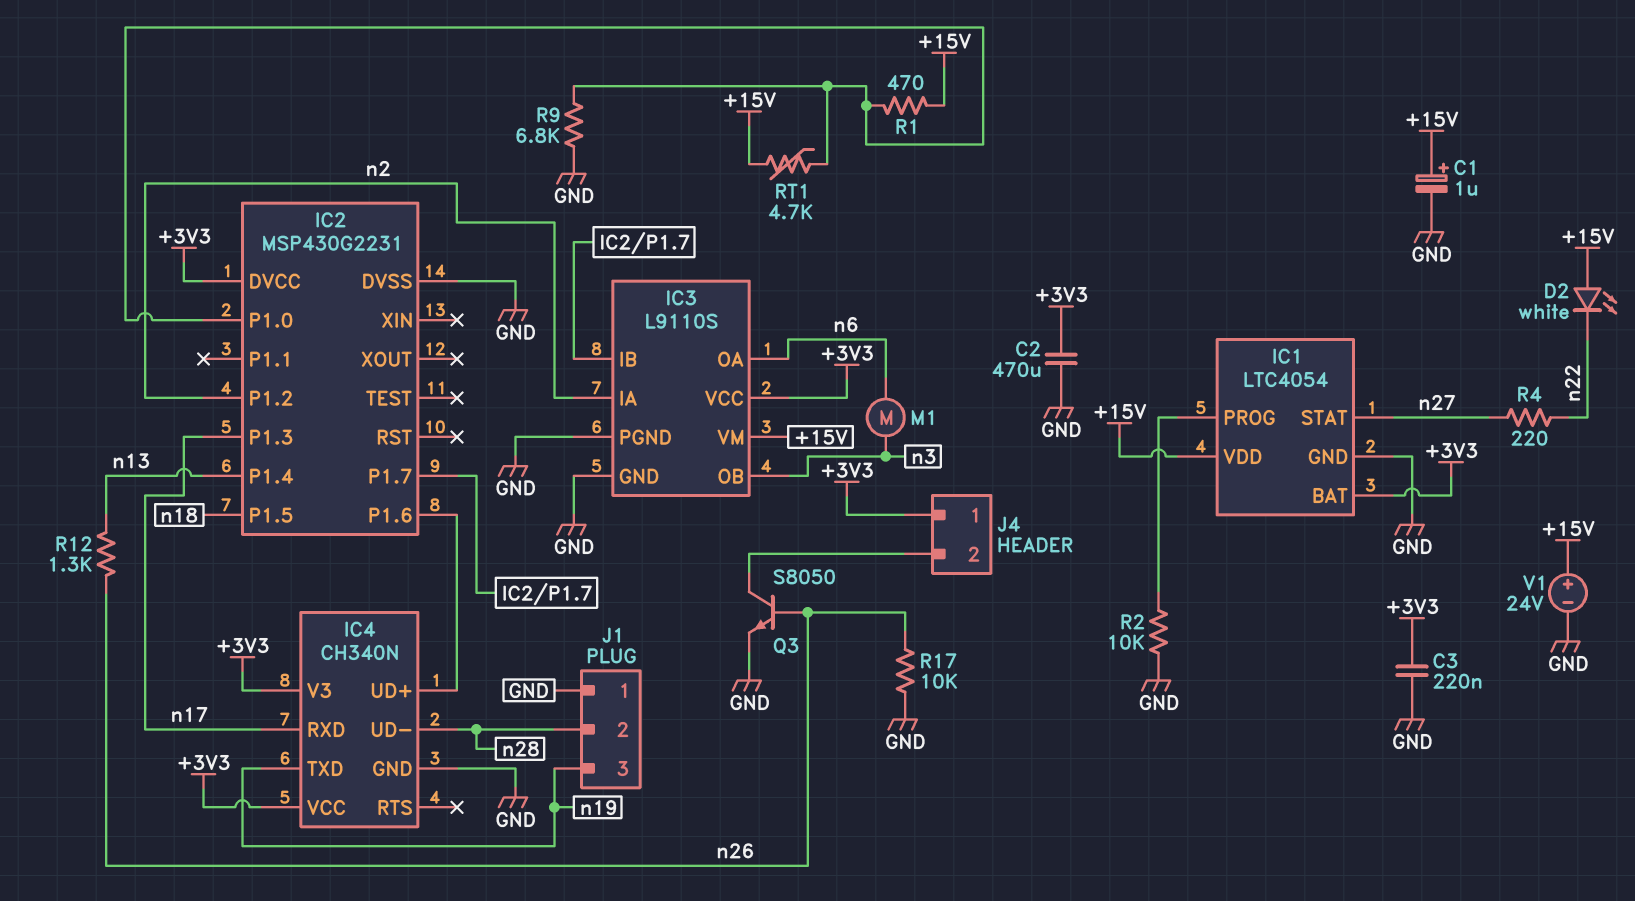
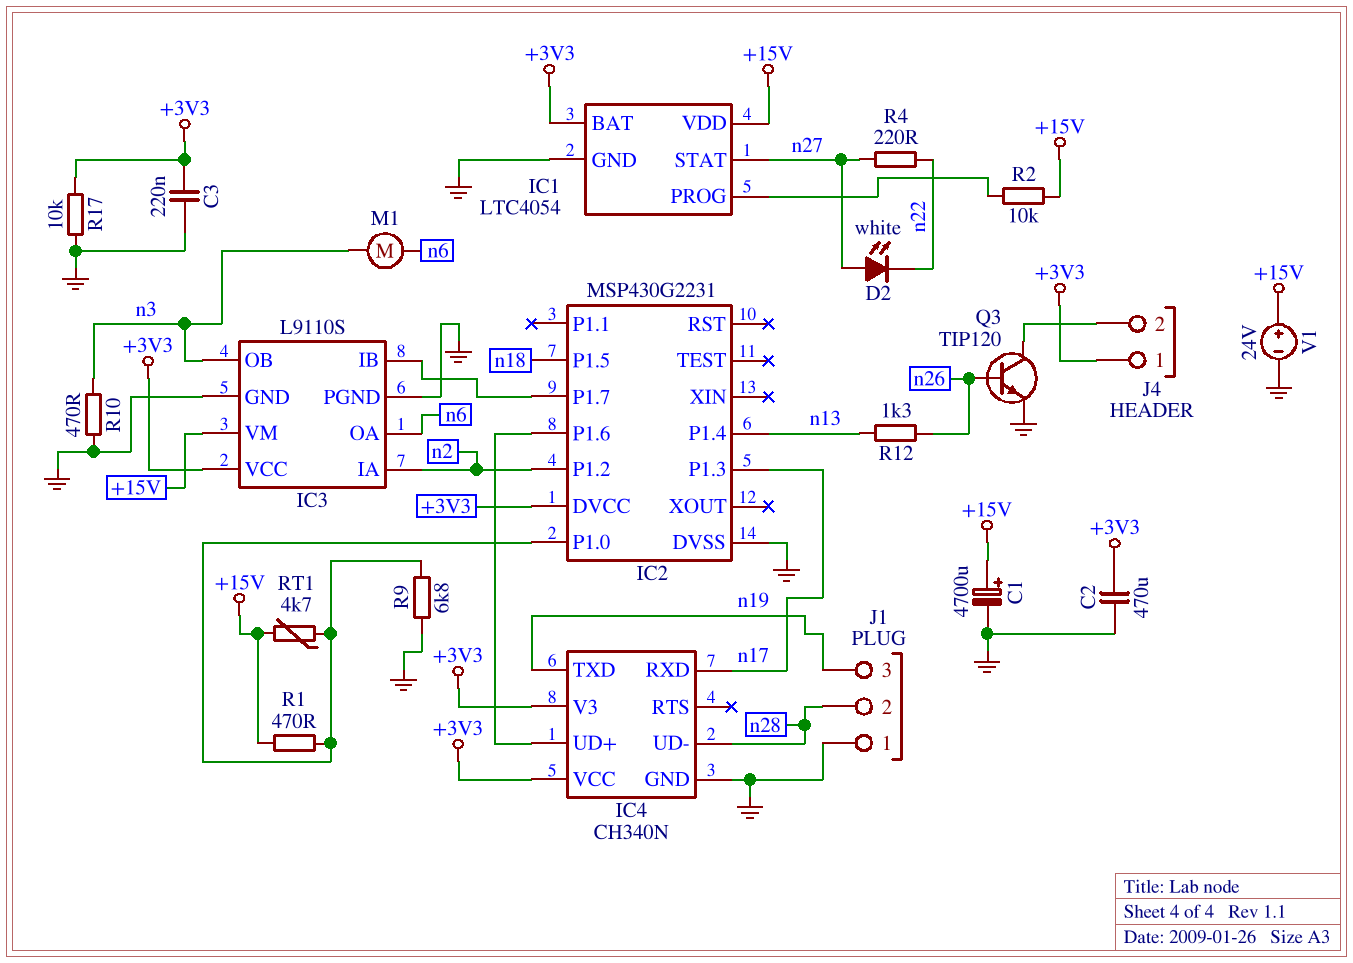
C1: 1uF (plus +15V, minus GND) -> 4700uF (plus +15V, minus GND)
D2: LED white (A +15V, K n22) -> LED white (A n27, K n22)
Q3: NPN S8050 (B n26, C J4/2, E GND) -> NPN TIP120 (B n26, C J4/2, E GND)
R2: 10k (GND, IC1/PROG) -> 10k (+15V, IC1/PROG)
R10: none -> 470 (GND, n3)
R17: 10k (GND, n26) -> 10k (+3V3, GND)

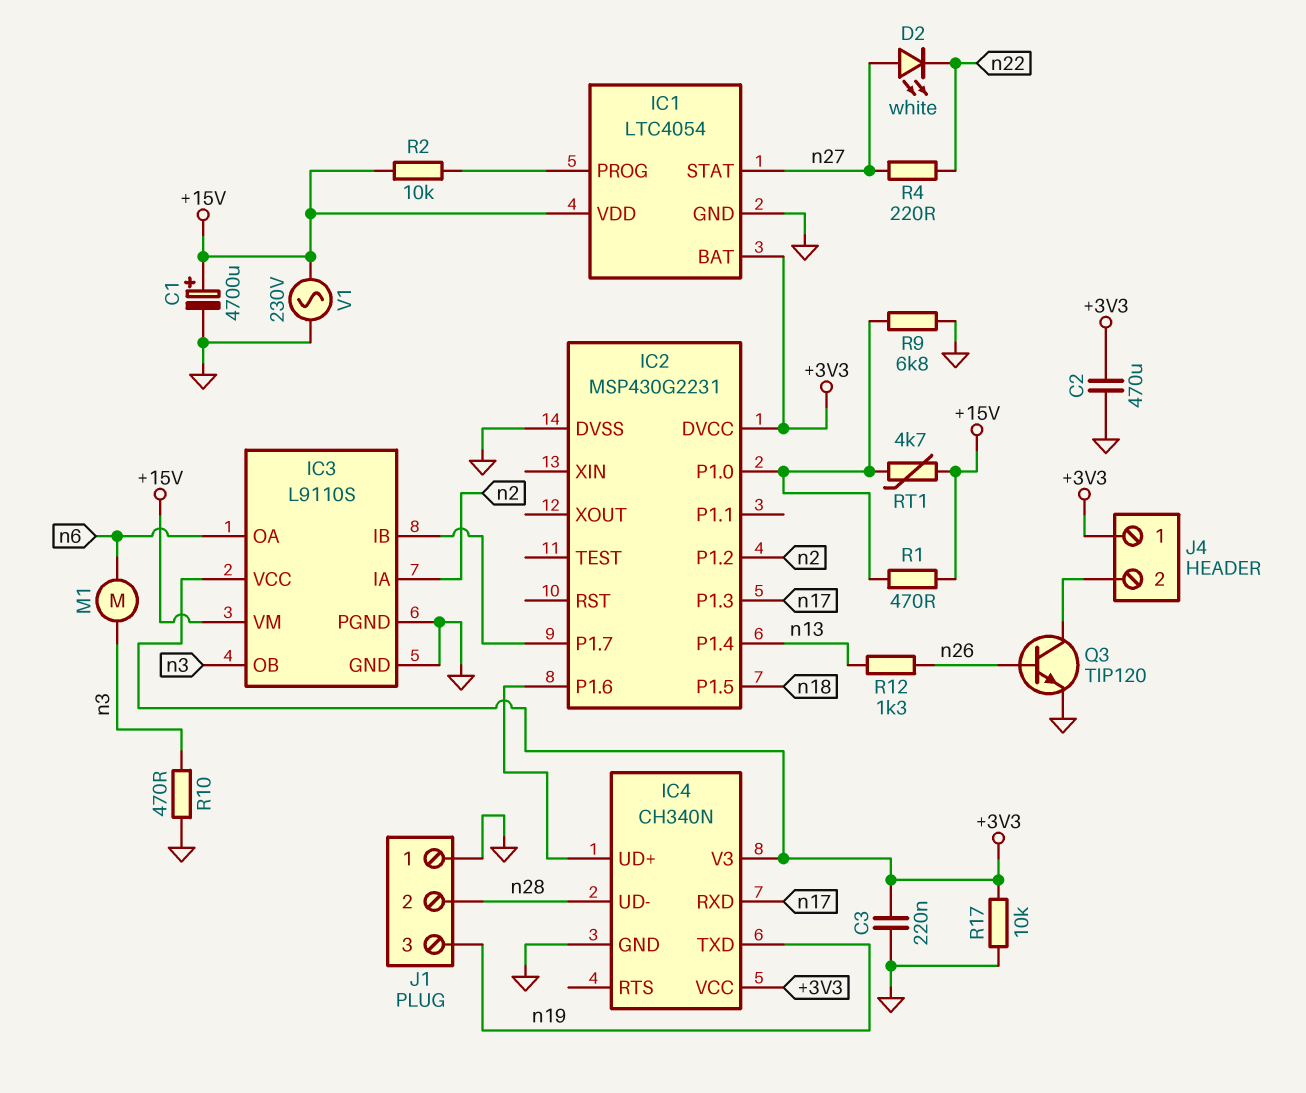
V1: 24V (plus +15V, minus GND) -> AC 230V (+15V, GND)

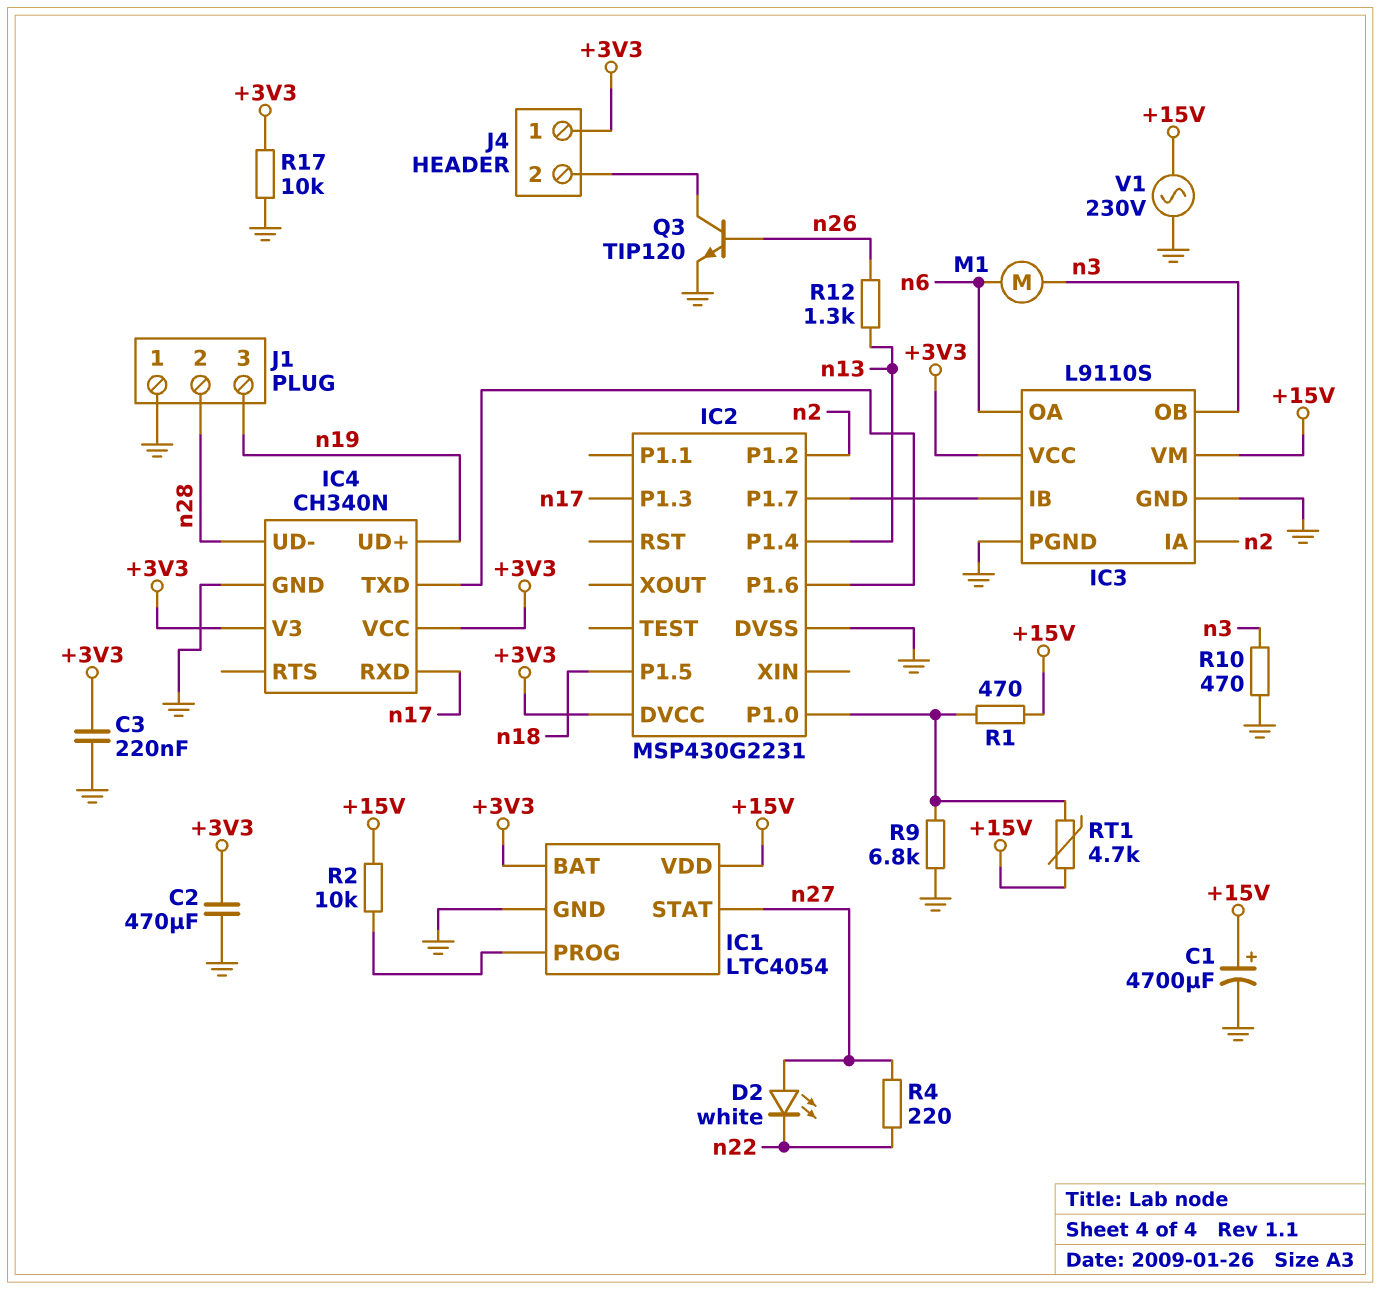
IC4 pin TXD: n19 -> IC2/P1.6
IC4 pin UD+: IC2/P1.6 -> n19

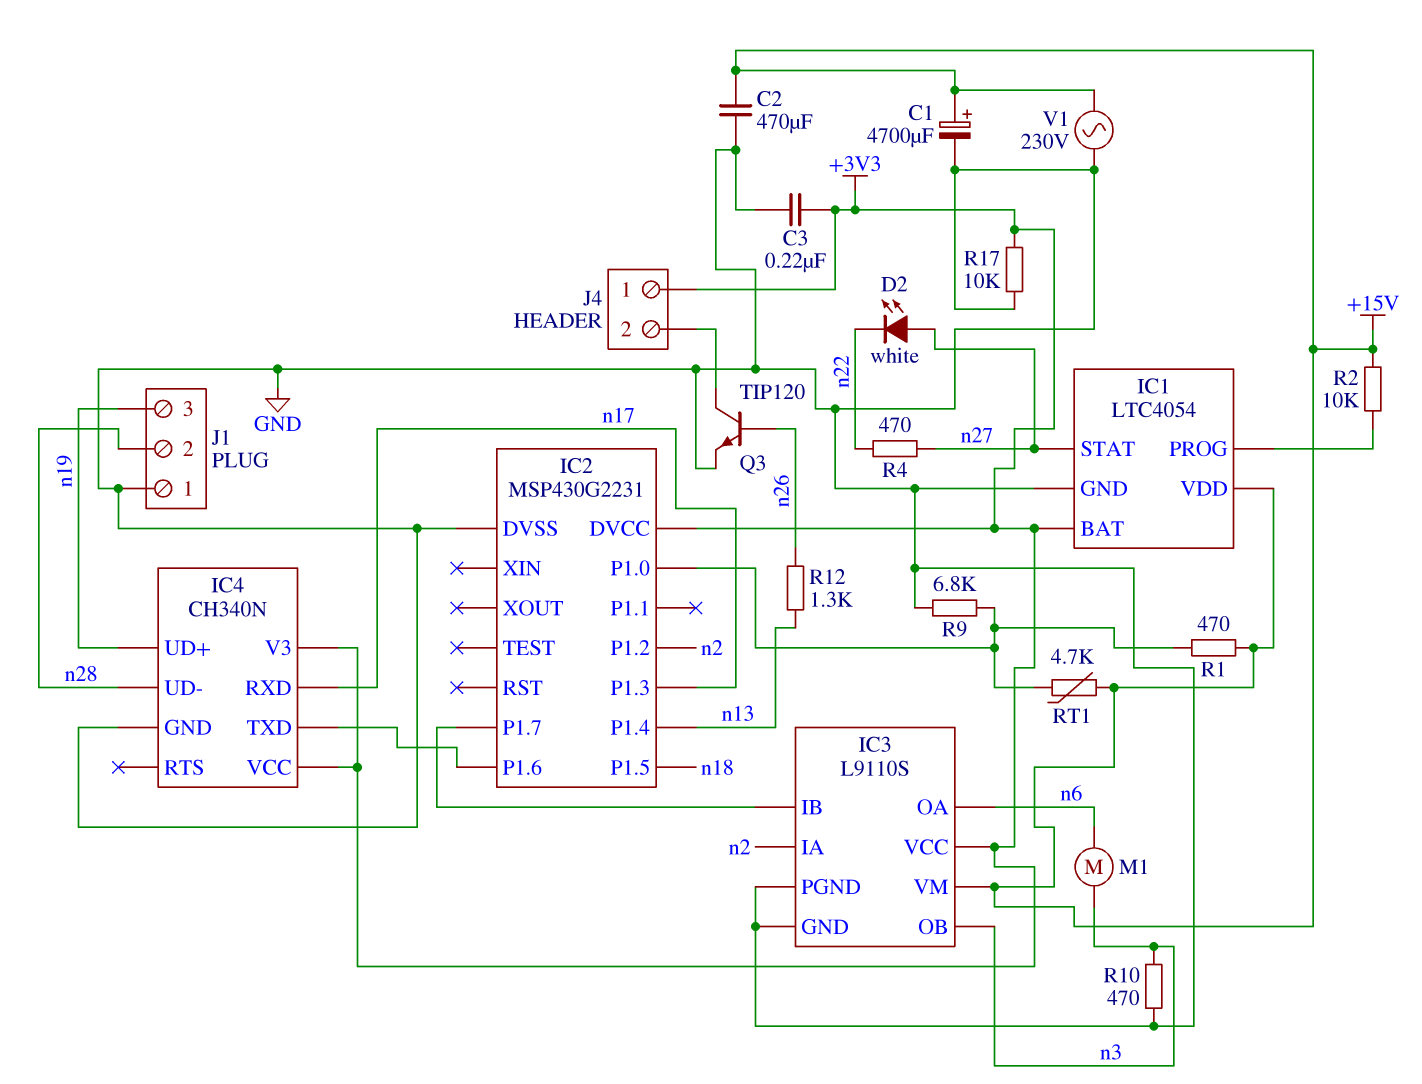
C2: 470uF (+3V3, GND) -> 470uF (+15V, GND)
R4: 220 (n22, n27) -> 470 (n22, n27)

